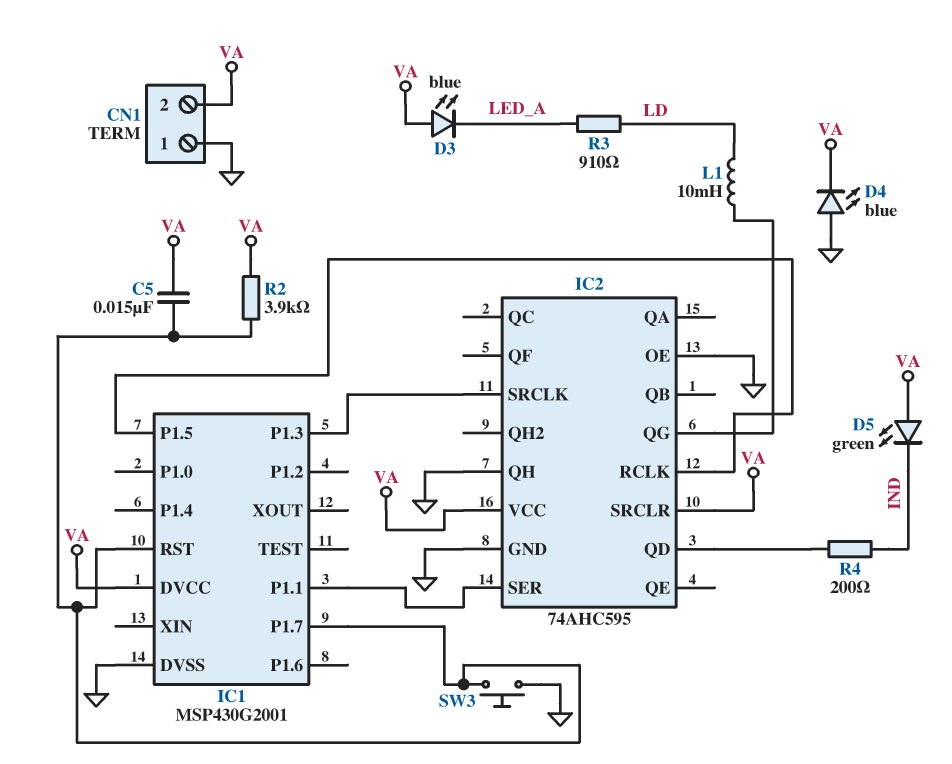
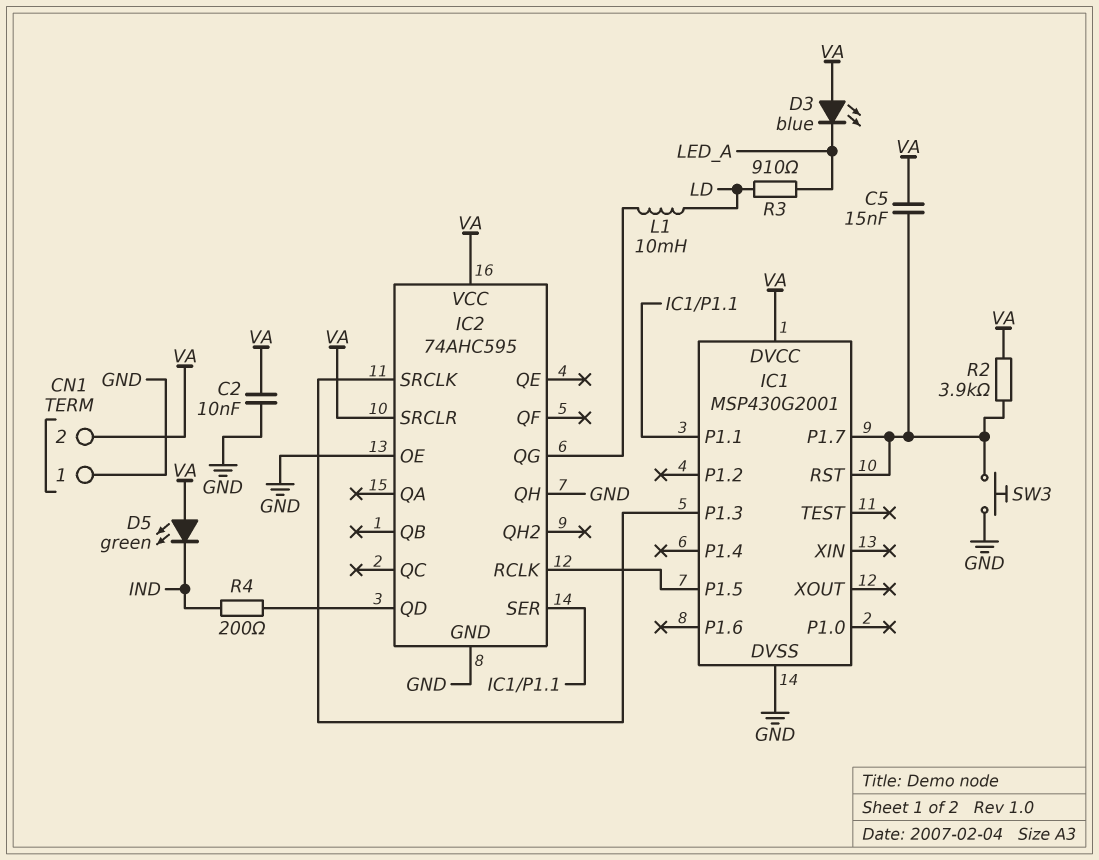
C2: none -> 10nF (GND, VA)
D4: LED blue (A GND, K VA) -> none

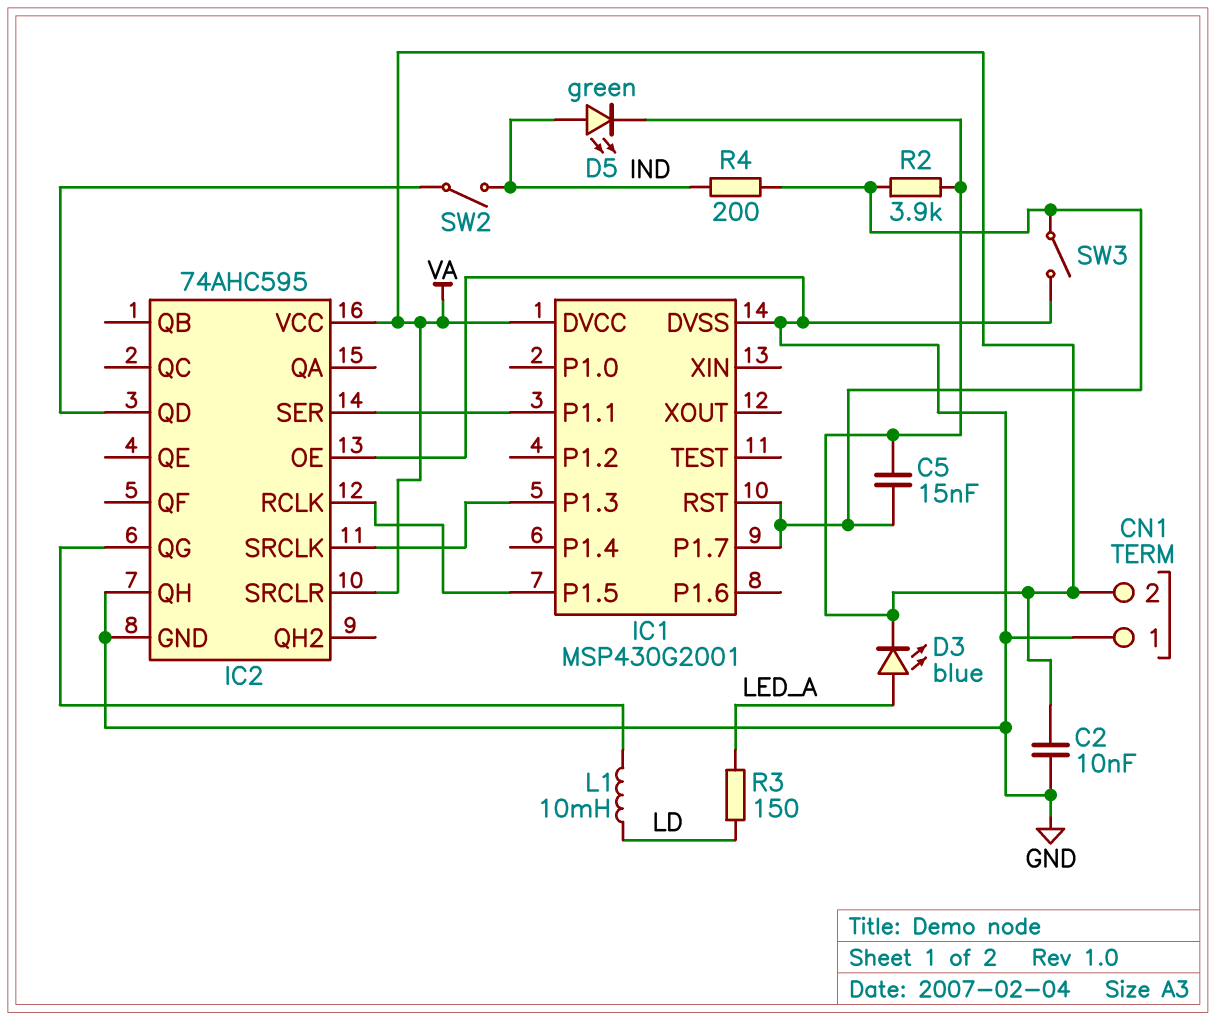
D3: LED blue (A VA, K LED_A) -> LED blue (A LED_A, K VA)
D5: LED green (A VA, K IND) -> LED green (A IND, K VA)
R3: 910 (LD, LED_A) -> 150 (LD, LED_A)
R4: 200 (IC2/QD, IND) -> 200 (IC1/P1.7, IND)
SW2: none -> switch (IC2/QD, IND)
SW3: button (GND, IC1/P1.7) -> switch (GND, IC1/P1.7)

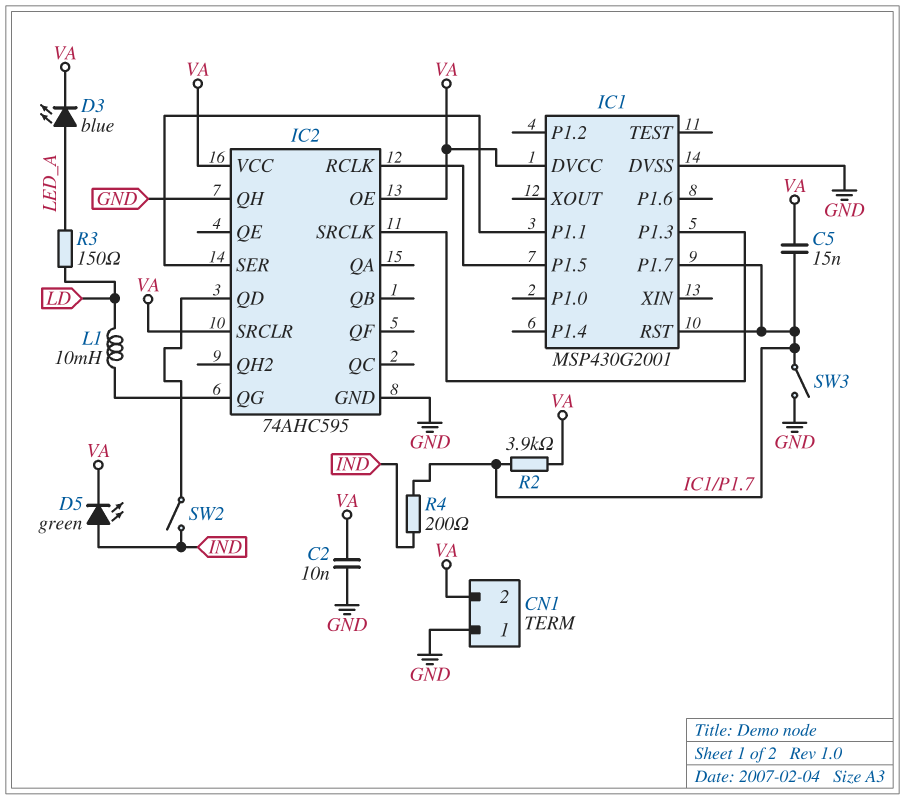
IC2 pin OE: GND -> VA

